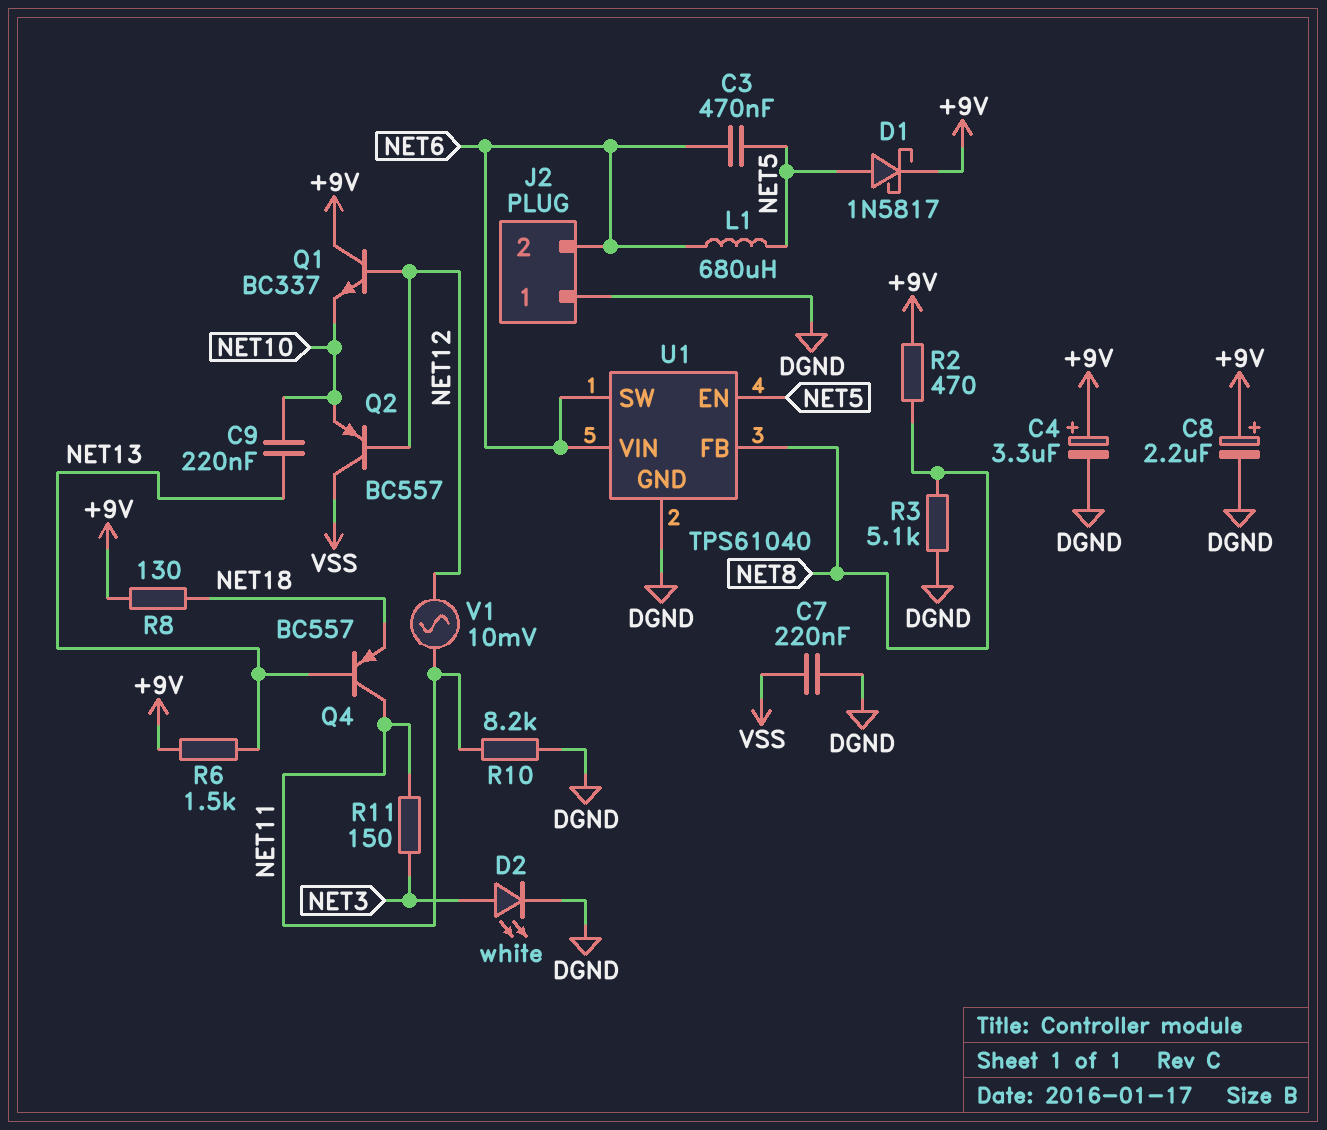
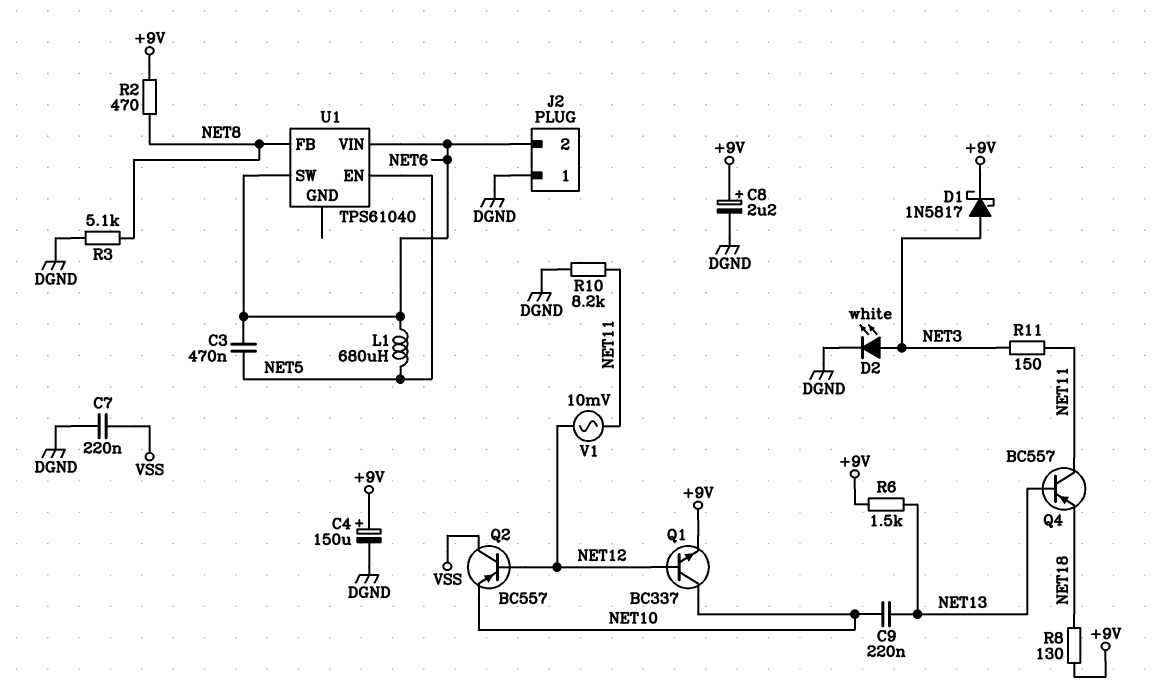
C4: 3.3uF (plus +9V, minus DGND) -> 150uF (plus +9V, minus DGND)
D1: schottky 1N5817 (A NET5, K +9V) -> schottky 1N5817 (A NET3, K +9V)
Q1: NPN BC337 (B NET12, C +9V, E NET10) -> NPN BC337 (B NET12, C NET10, E +9V)
U1 pin GND: DGND -> none

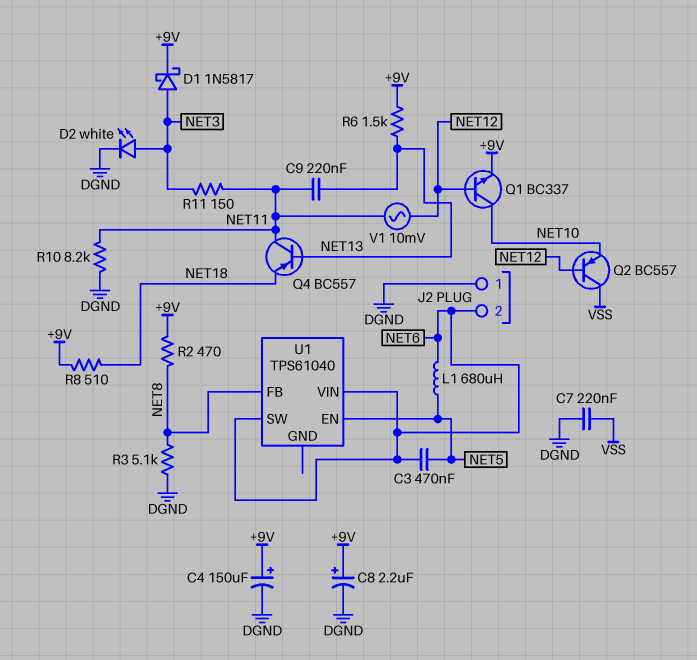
C9: 220nF (NET10, NET13) -> 220nF (NET11, NET13)
R8: 130 (+9V, NET18) -> 510 (+9V, NET18)

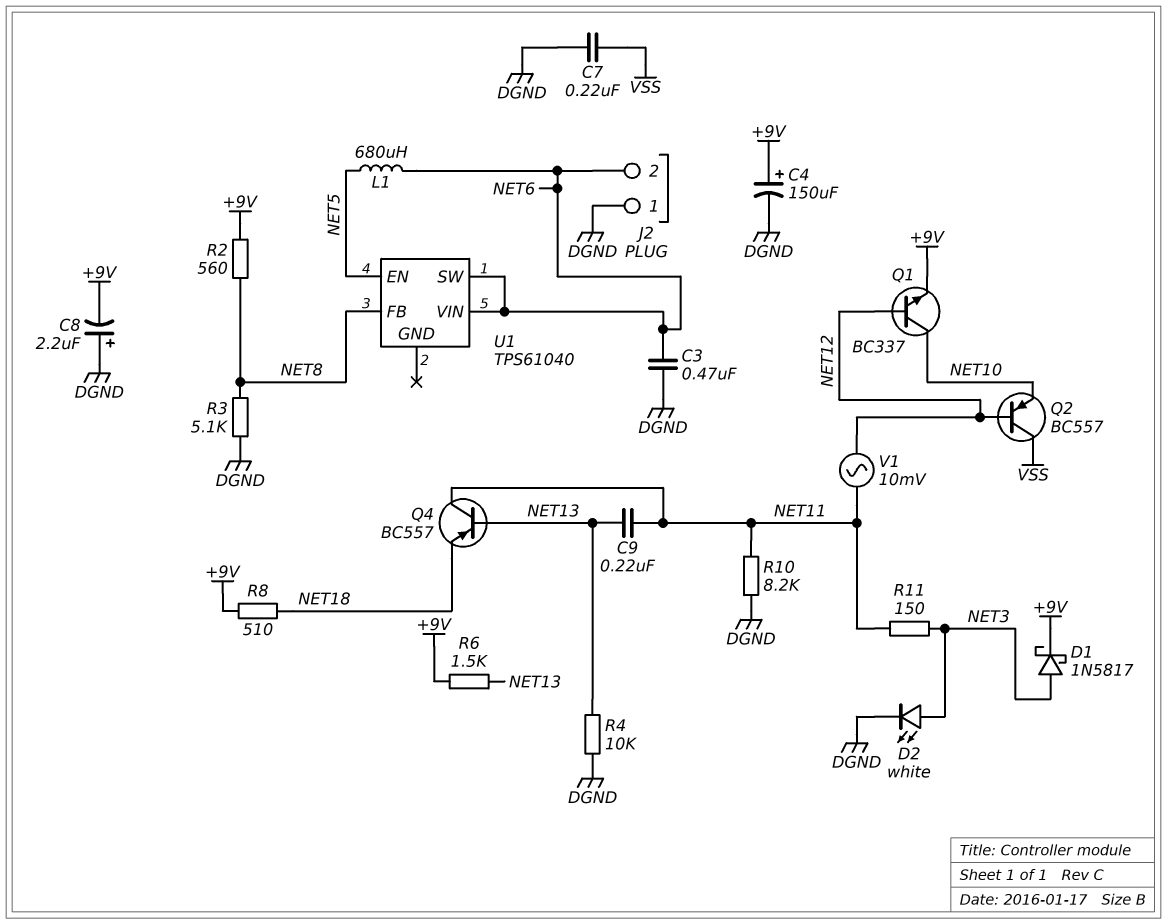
C3: 470nF (NET5, NET6) -> 470nF (DGND, NET6)
C8: 2.2uF (plus +9V, minus DGND) -> 2.2uF (plus DGND, minus +9V)
R2: 470 (+9V, NET8) -> 560 (+9V, NET8)
R4: none -> 10k (DGND, NET13)

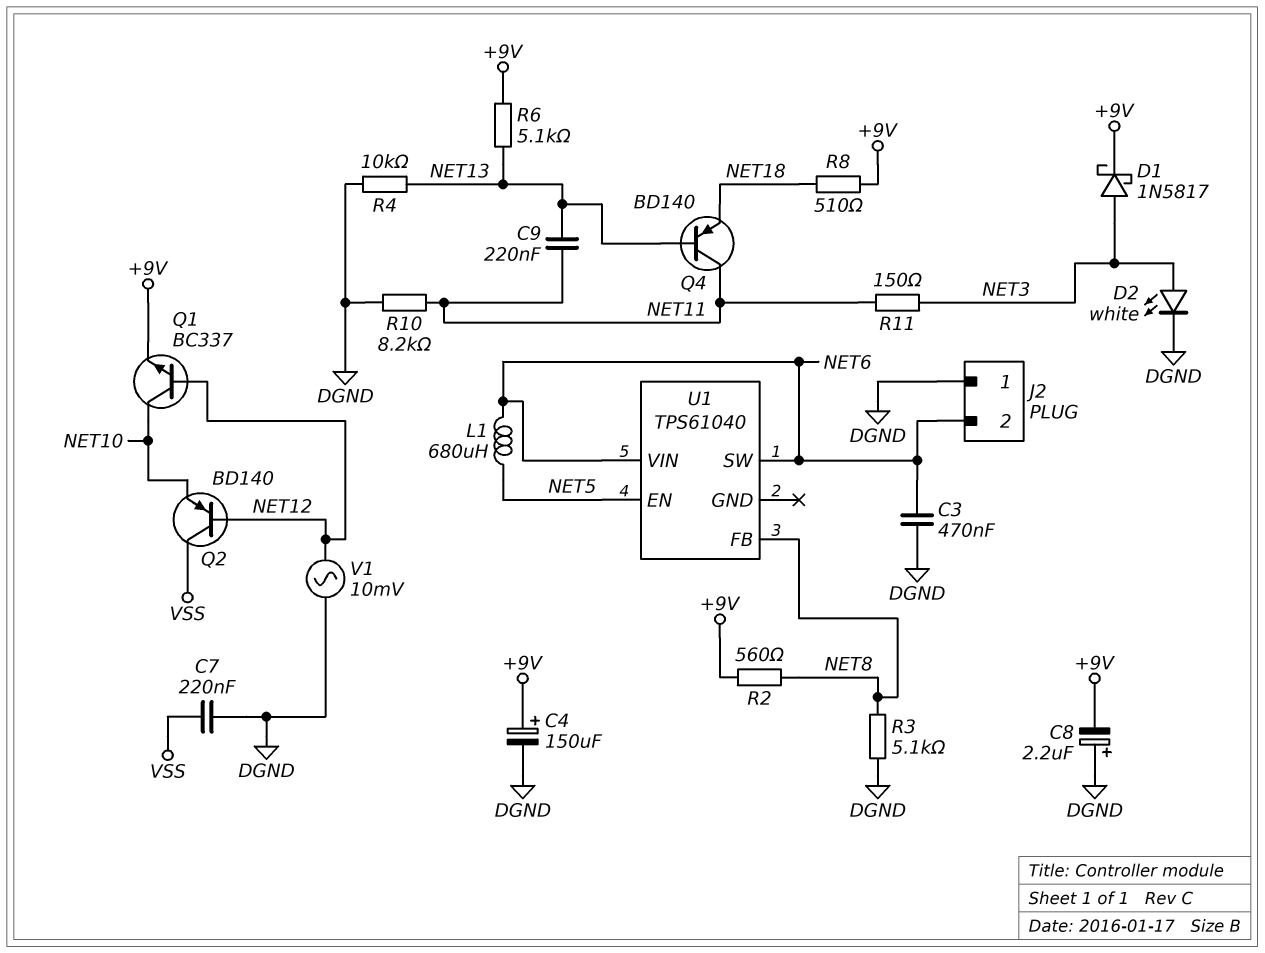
Q2: PNP BC557 (B NET12, C VSS, E NET10) -> PNP BD140 (B NET12, C VSS, E NET10)
Q4: PNP BC557 (B NET13, C NET11, E NET18) -> PNP BD140 (B NET13, C NET11, E NET18)
R6: 1.5k (+9V, NET13) -> 5.1k (+9V, NET13)
V1: AC 10mV (NET11, NET12) -> AC 10mV (DGND, NET12)

